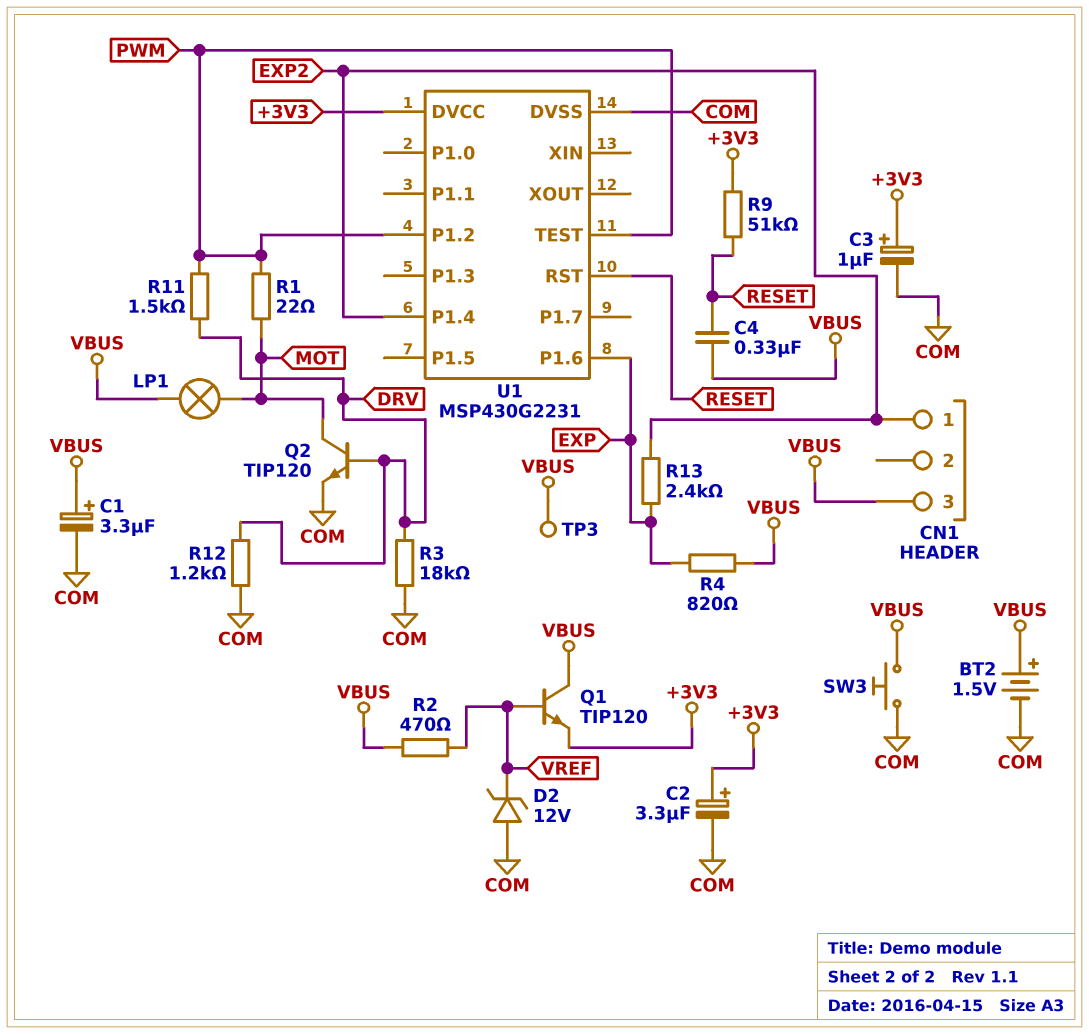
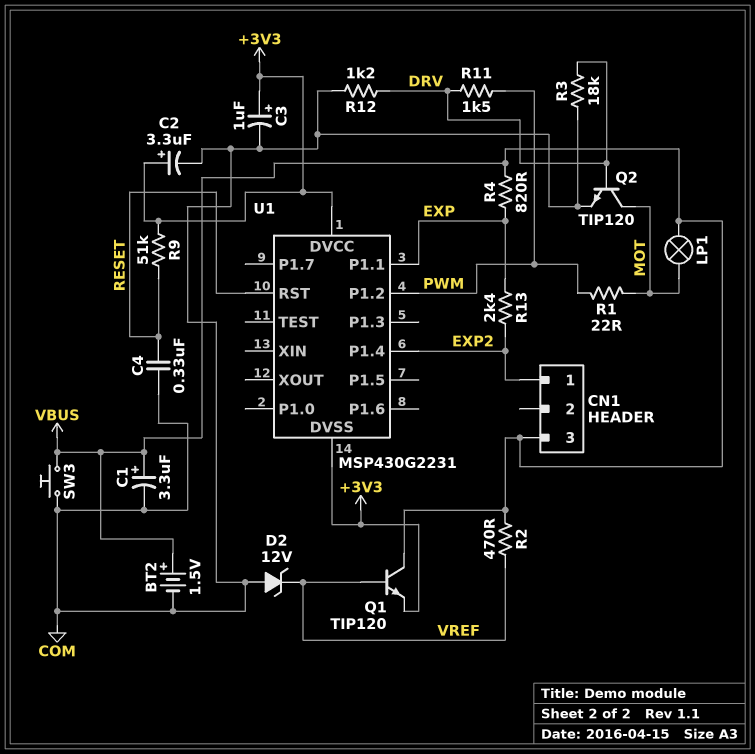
C4: 330nF (RESET, VBUS) -> 330nF (COM, RESET)
TP3: test point (VBUS) -> none
U1 pin DVSS: COM -> +3V3
U1 pin P1.1: none -> EXP
U1 pin P1.6: EXP -> none
U1 pin TEST: PWM -> none

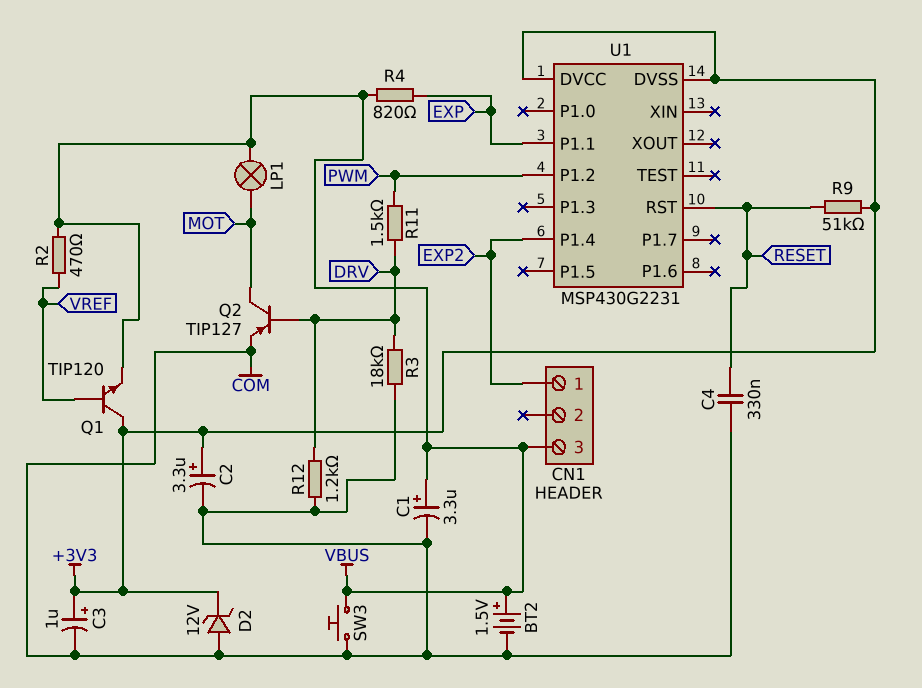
D2: zener 12V (A COM, K VREF) -> zener 12V (A COM, K +3V3)
Q1: NPN TIP120 (B VREF, C VBUS, E +3V3) -> NPN TIP120 (B VREF, C +3V3, E VBUS)
Q2: NPN TIP120 (B DRV, C MOT, E COM) -> PNP TIP127 (B DRV, C MOT, E COM)
R1: 22 (MOT, PWM) -> none
R13: 2.4k (EXP, EXP2) -> none

